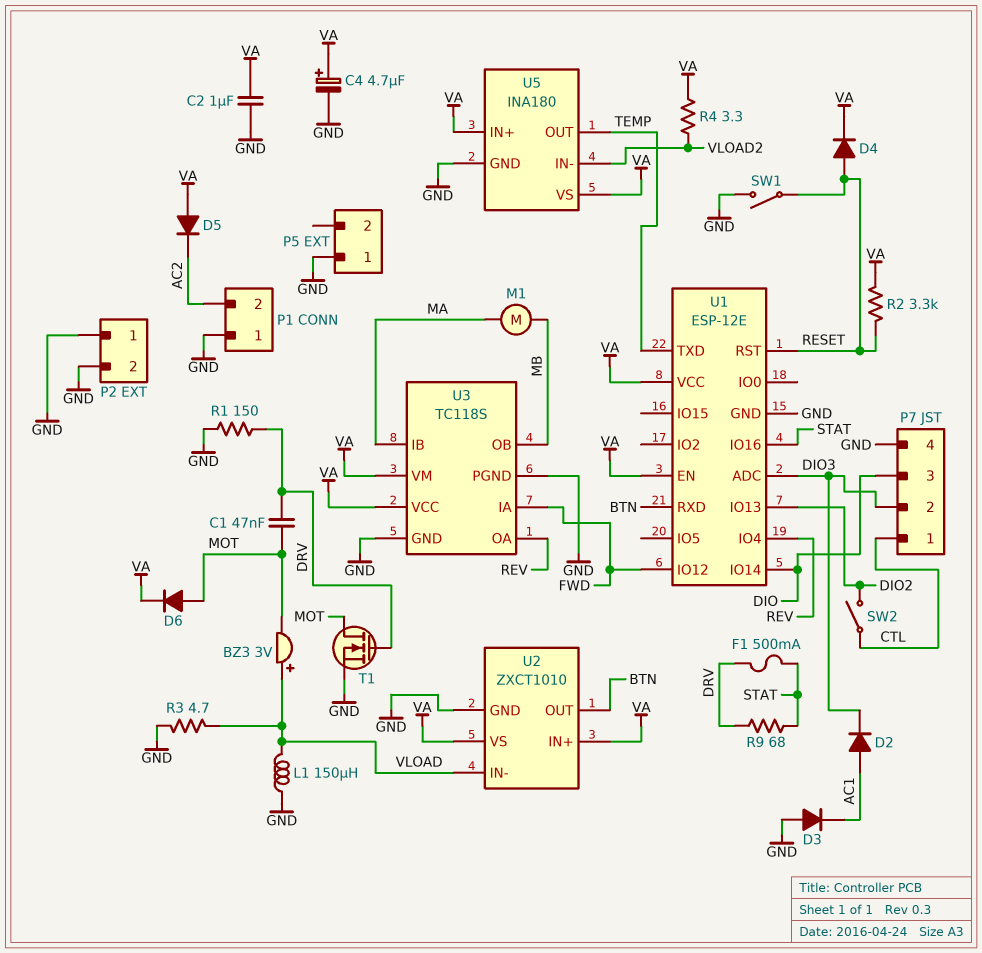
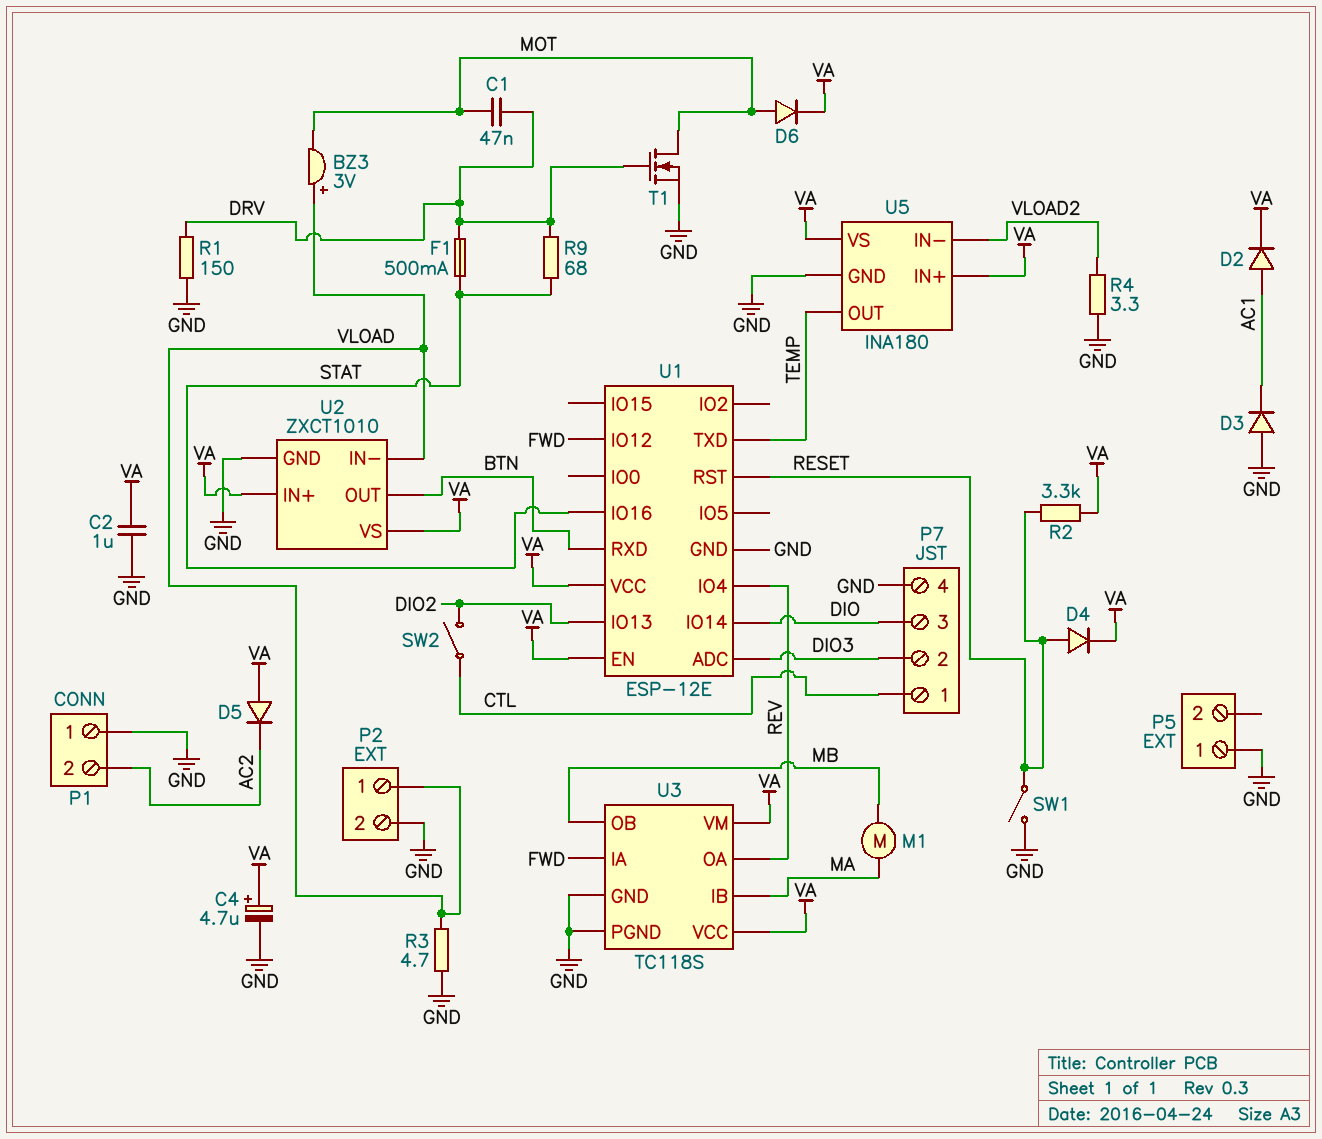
D2: diode (A AC1, K DIO3) -> diode (A AC1, K VA)
L1: 150uH (GND, VLOAD) -> none
P2 pin 1: GND -> VLOAD
R4: 3.3 (VA, VLOAD2) -> 3.3 (GND, VLOAD2)

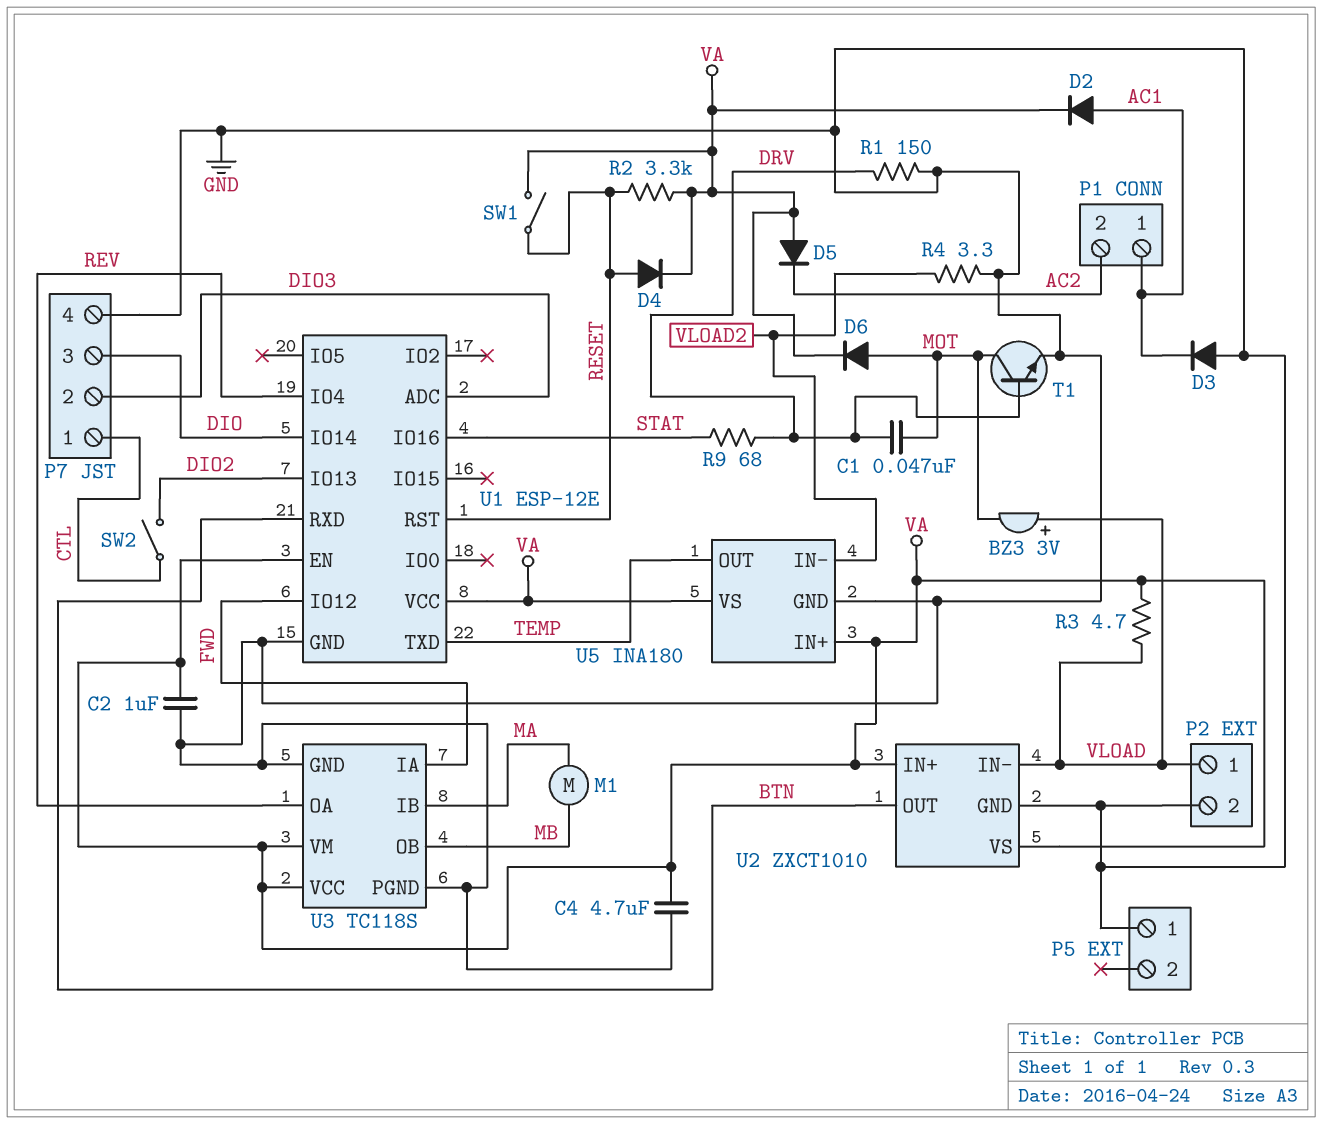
C4: 4.7uF (plus VA, minus GND) -> 4.7uF (GND, VA)
F1: 500mA (DRV, STAT) -> none
P1 pin 1: GND -> AC1
R3: 4.7 (GND, VLOAD) -> 4.7 (VA, VLOAD)
SW1: switch (GND, RESET) -> switch (RESET, VA)
T1: NMOS (G DRV, D MOT, S GND) -> NPN (B DRV, C MOT, E GND)

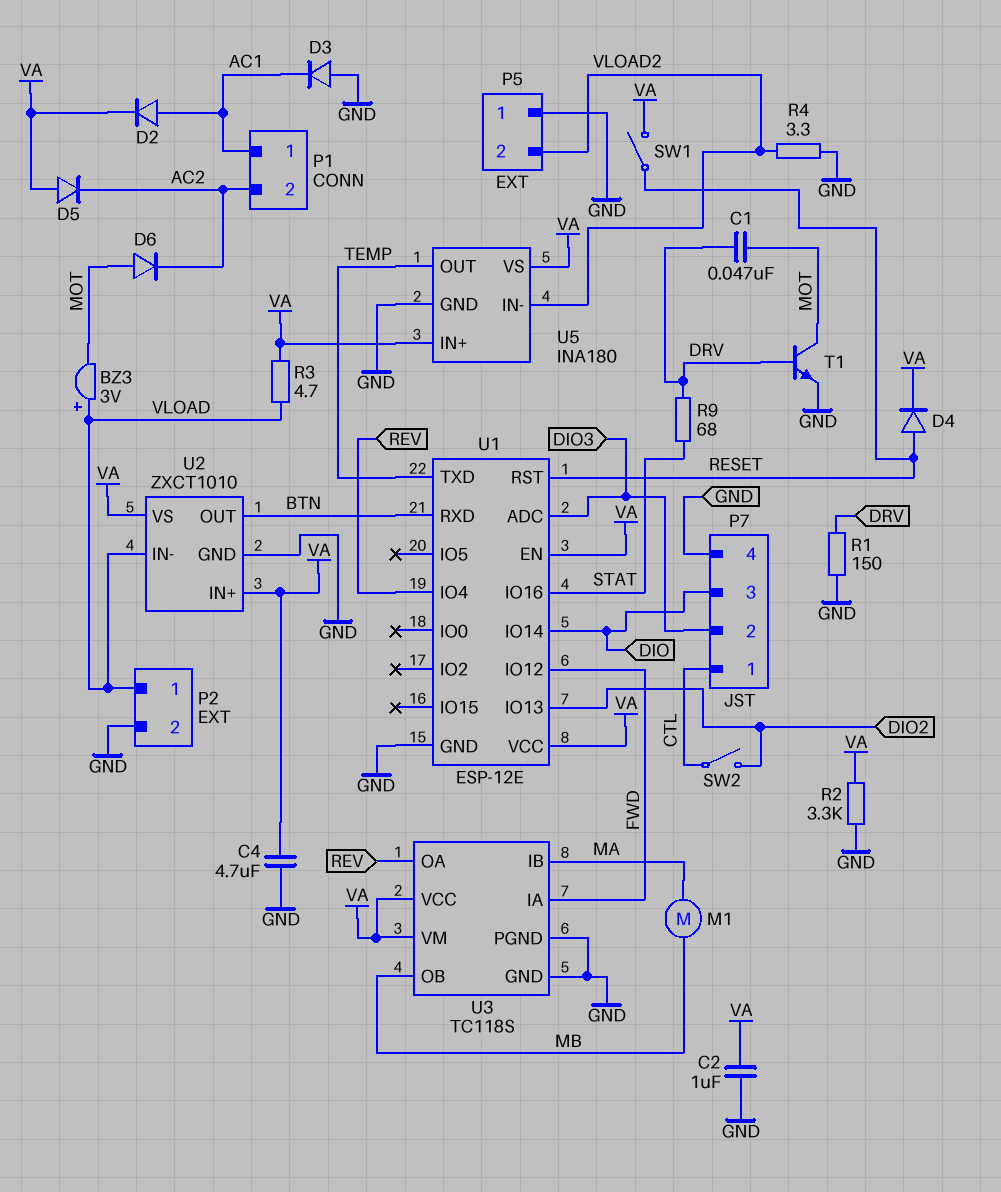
D6: diode (A MOT, K VA) -> diode (A MOT, K AC2)
P5 pin 2: none -> VLOAD2
R2: 3.3k (RESET, VA) -> 3.3k (GND, VA)

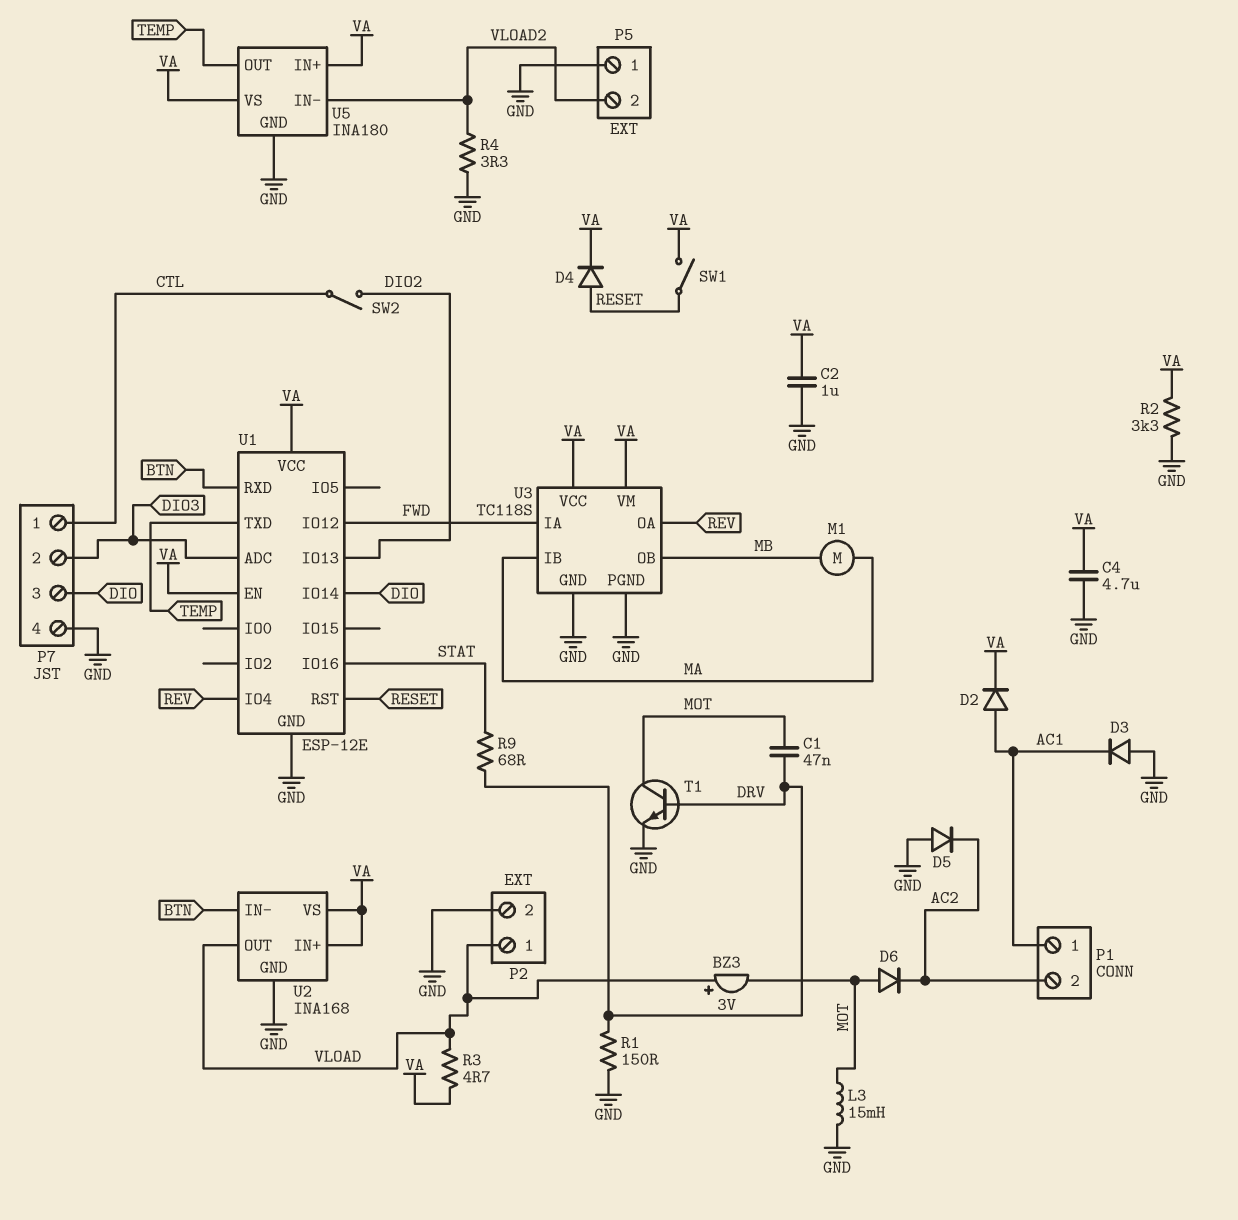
D5: diode (A VA, K AC2) -> diode (A GND, K AC2)
L3: none -> 15mH (GND, MOT)
U2: ZXCT1010 -> INA168
U2 pin IN-: VLOAD -> BTN
U2 pin OUT: BTN -> VLOAD

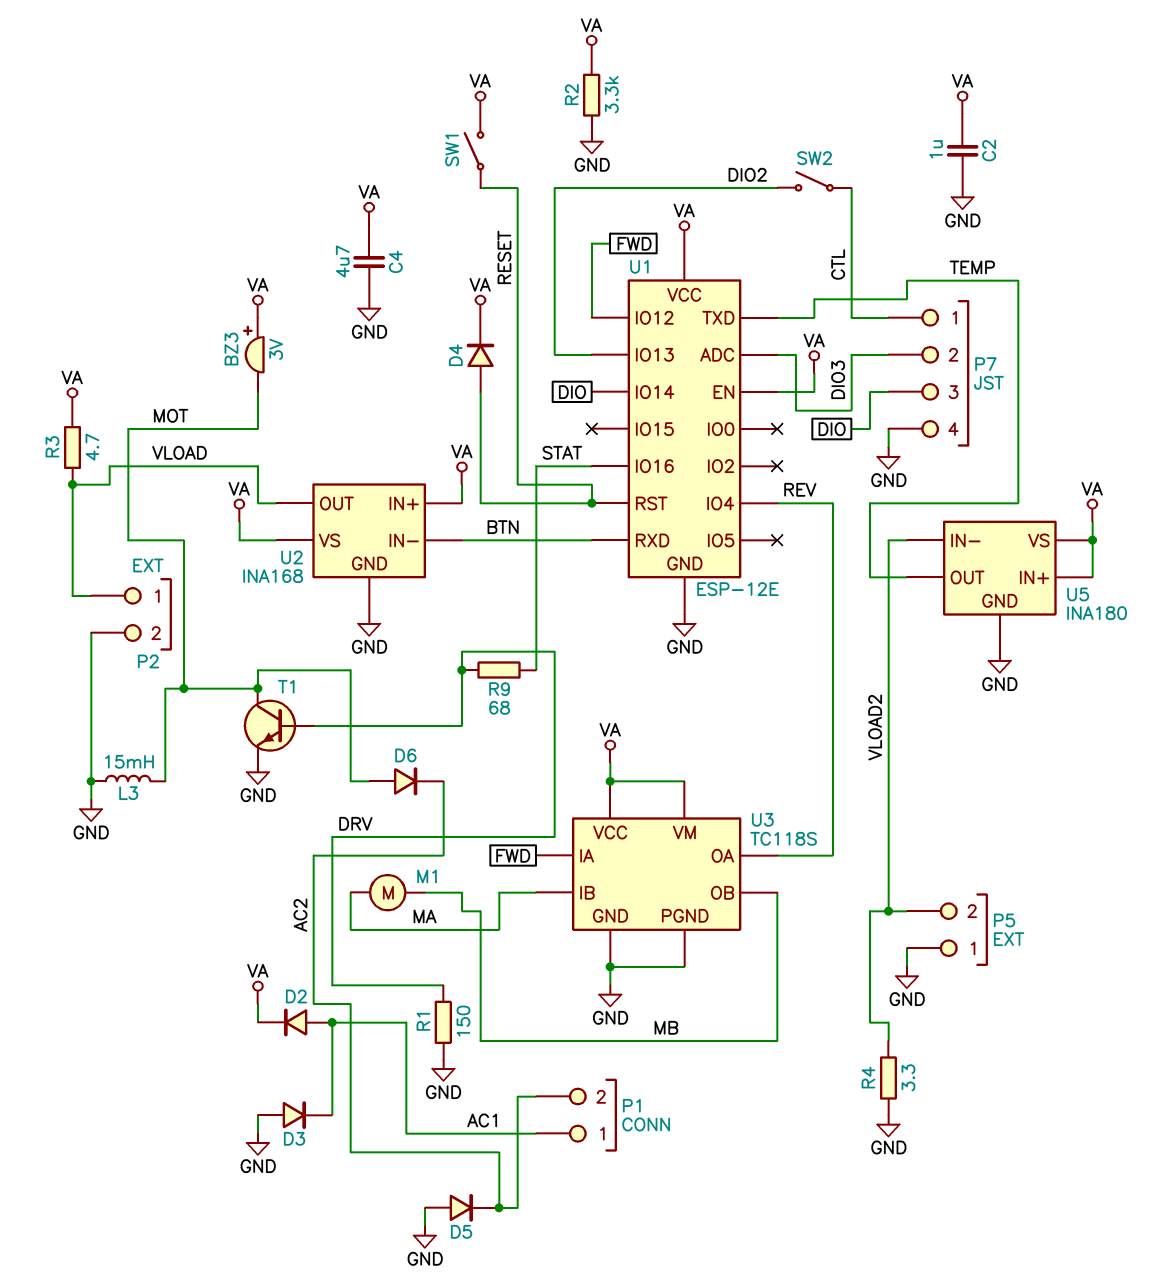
BZ3: buzzer 3V (plus VLOAD, minus MOT) -> buzzer 3V (plus VA, minus MOT)
C1: 47nF (DRV, MOT) -> none

